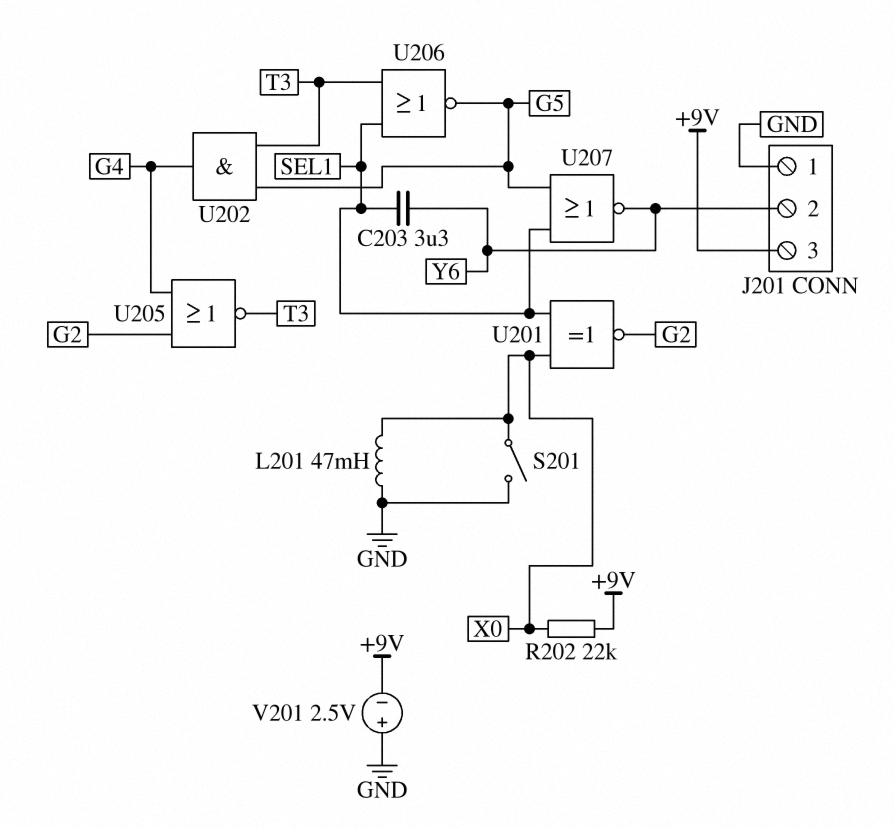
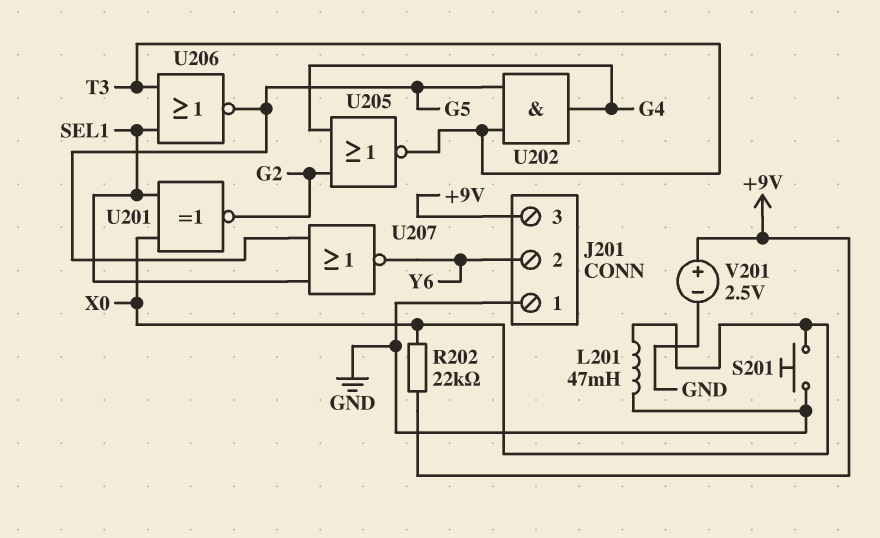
C203: 3.3uF (SEL1, Y6) -> none
S201: switch (GND, X0) -> button (GND, X0)
V201: 2.5V (plus GND, minus +9V) -> 2.5V (plus +9V, minus GND)

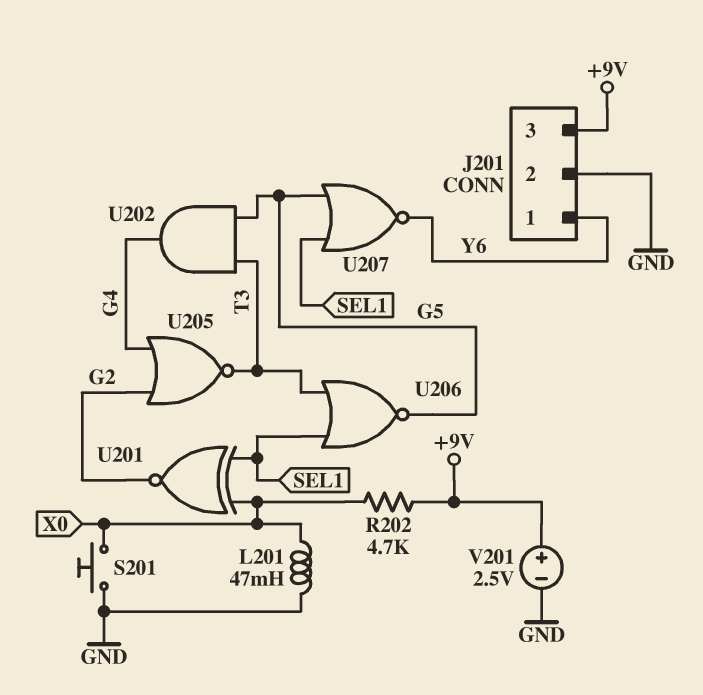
J201 pin 1: GND -> Y6
J201 pin 2: Y6 -> GND
R202: 22k (+9V, X0) -> 4.7k (+9V, X0)

